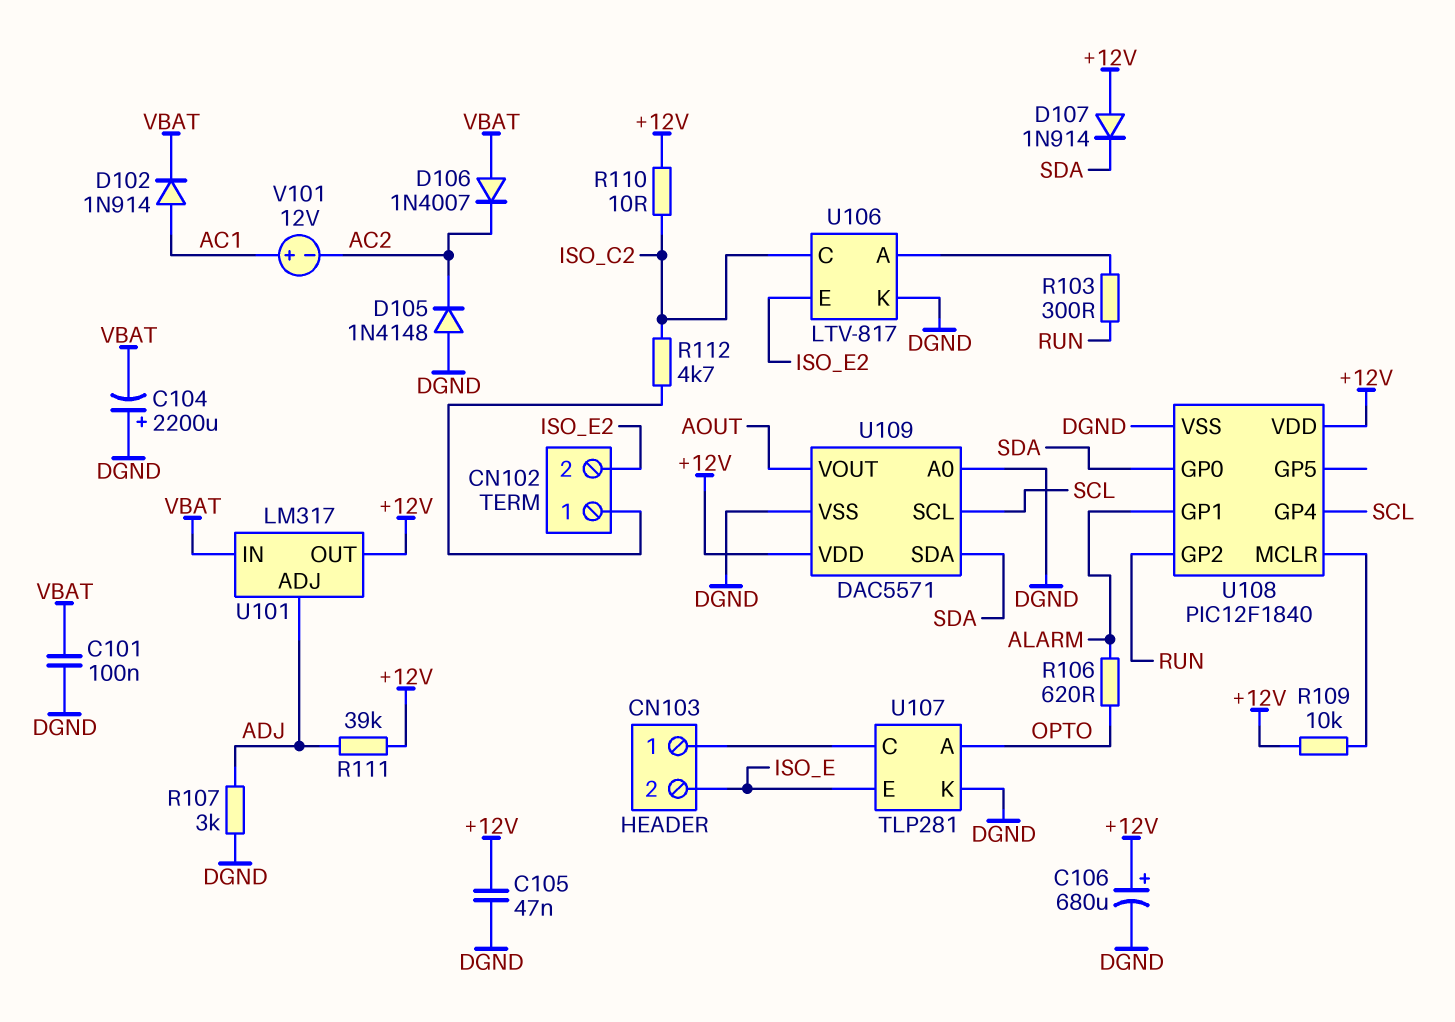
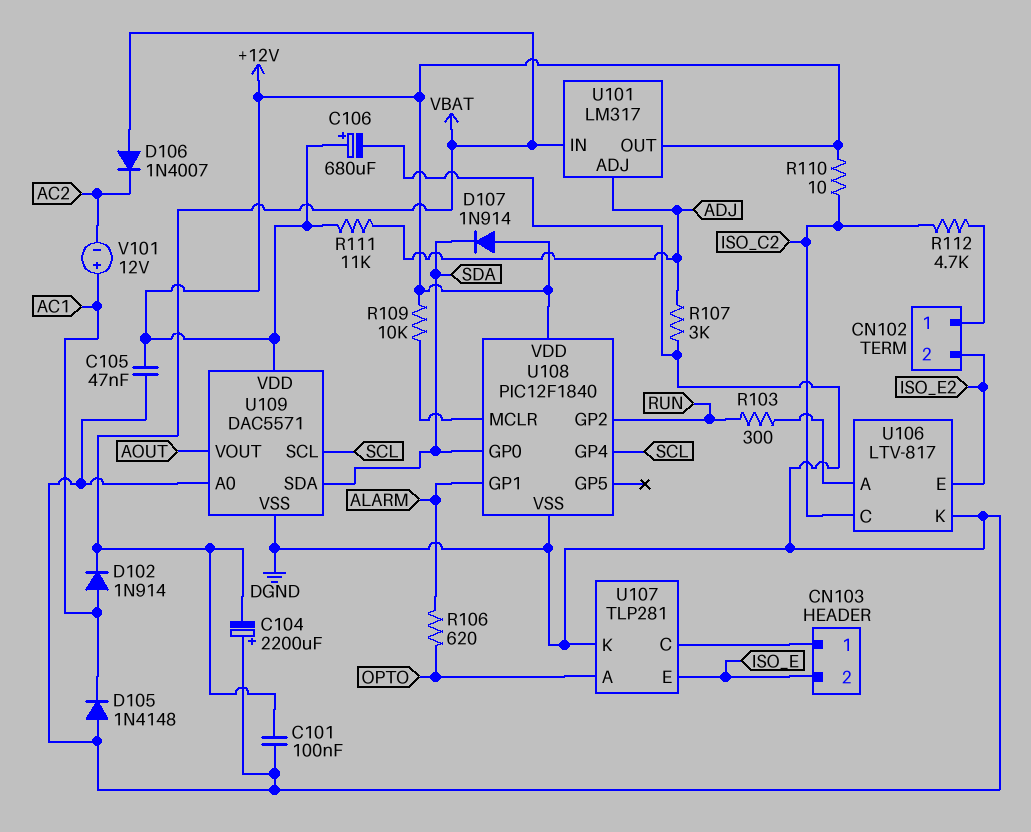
D105: diode 1N4148 (A DGND, K AC2) -> diode 1N4148 (A DGND, K AC1)
R111: 39k (+12V, ADJ) -> 11k (+12V, ADJ)

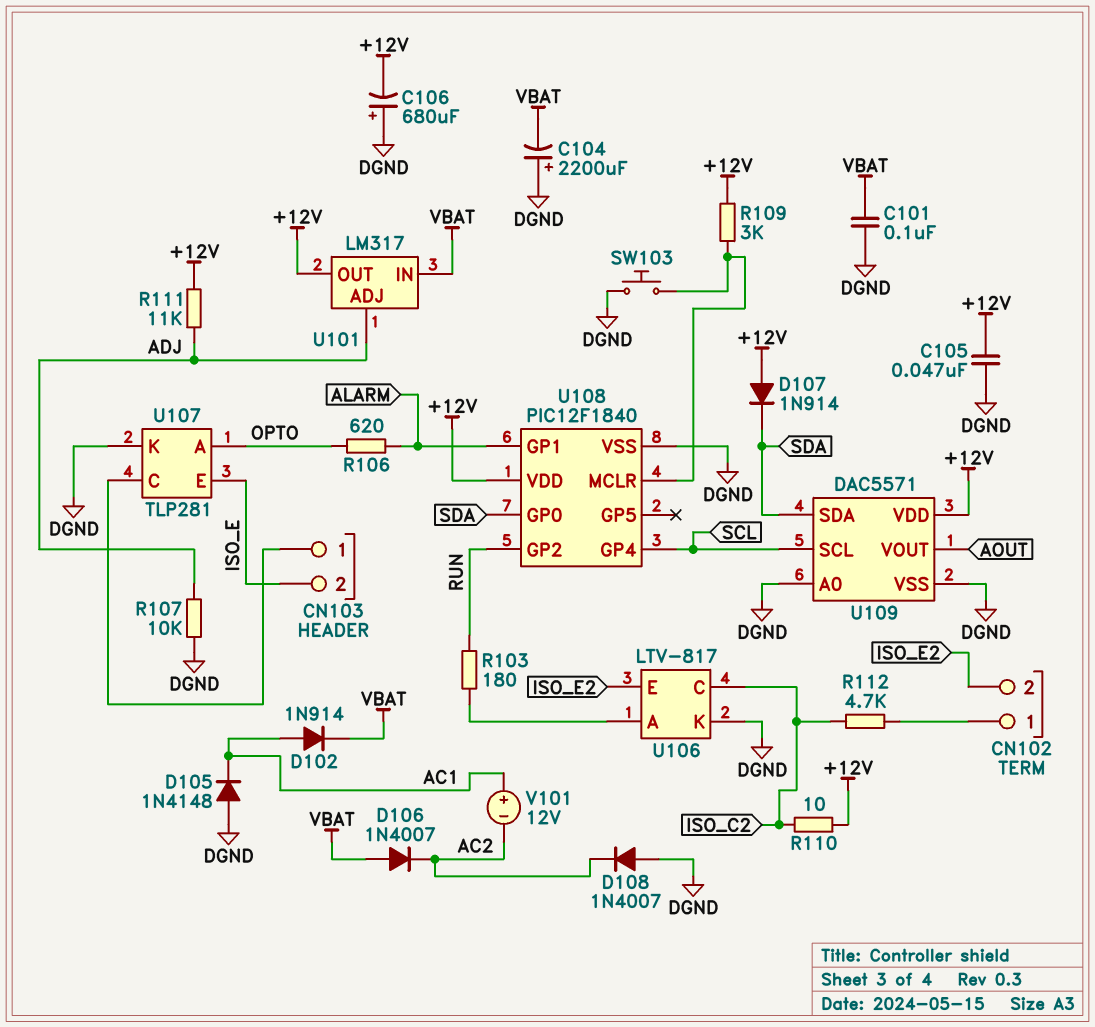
C106: 680uF (plus +12V, minus DGND) -> 680uF (plus DGND, minus +12V)
D108: none -> diode 1N4007 (A DGND, K AC2)
R103: 300 (RUN, U106/A) -> 180 (RUN, U106/A)
R107: 3k (ADJ, DGND) -> 10k (ADJ, DGND)
R109: 10k (+12V, U108/MCLR) -> 3k (+12V, U108/MCLR)
SW103: none -> button (DGND, U108/MCLR)

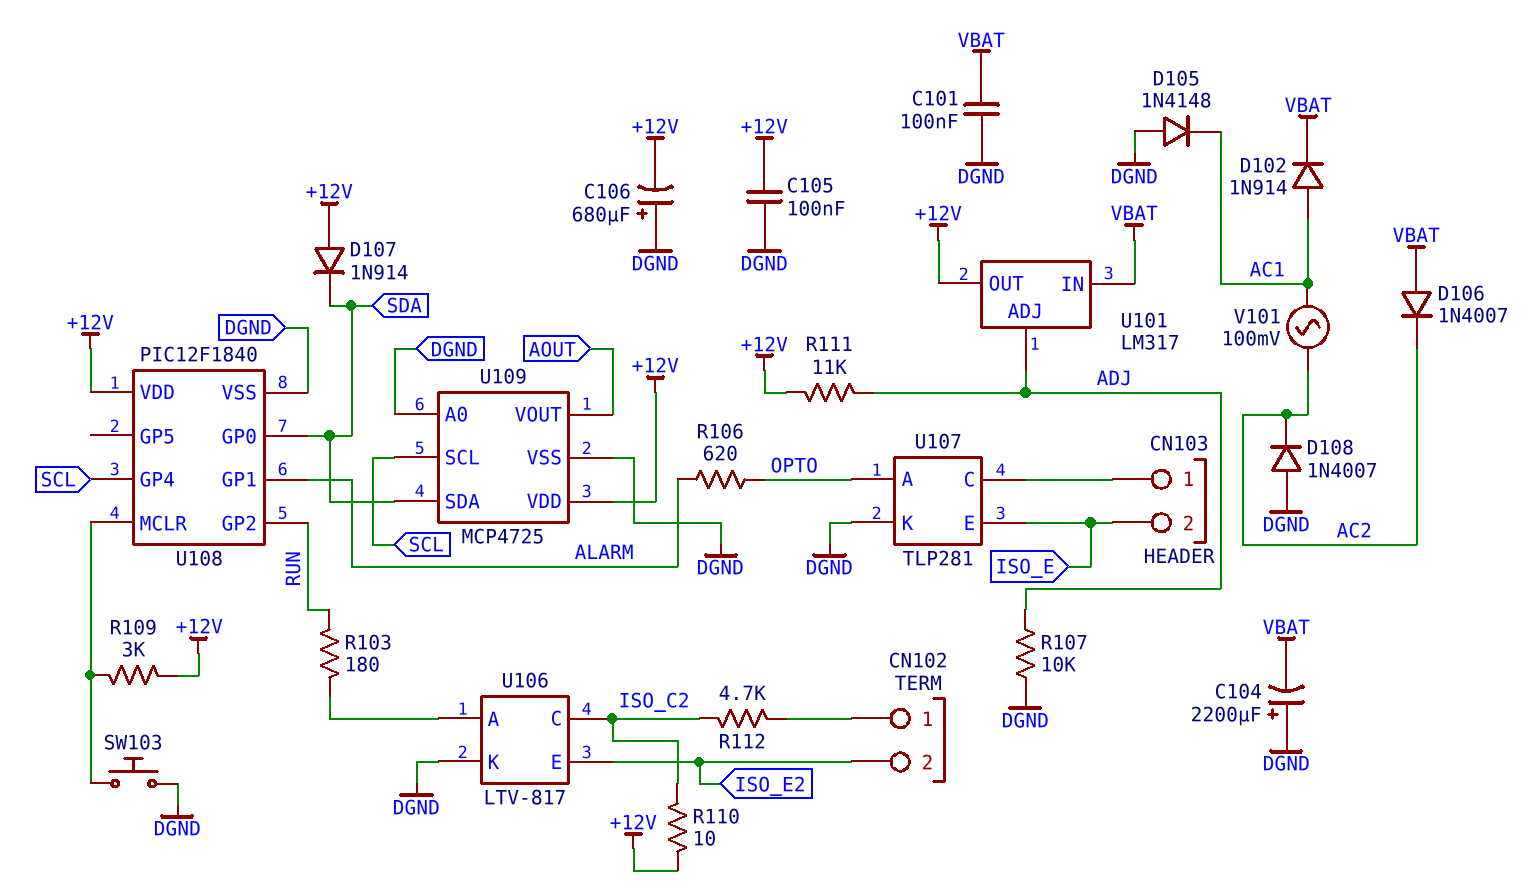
C105: 47nF (+12V, DGND) -> 100nF (+12V, DGND)
U109: DAC5571 -> MCP4725
V101: 12V (plus AC1, minus AC2) -> AC 100mV (AC1, AC2)

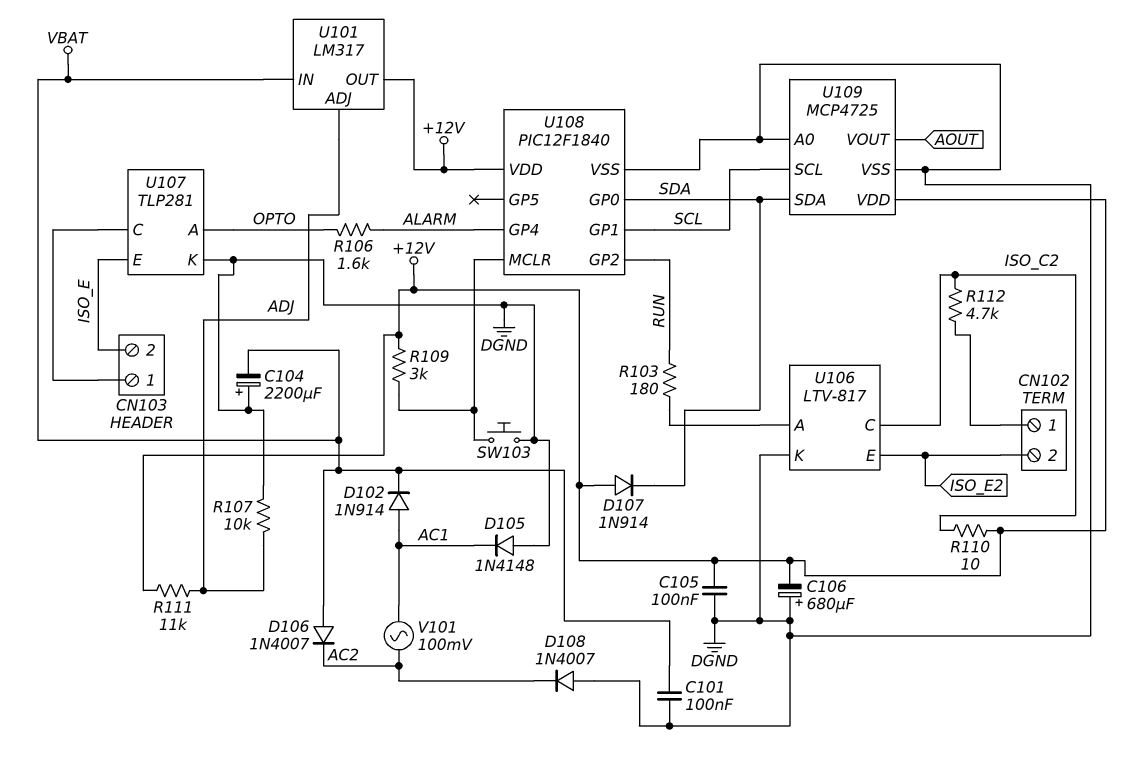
R106: 620 (ALARM, OPTO) -> 1.6k (ALARM, OPTO)
U108 pin GP1: ALARM -> SCL
U108 pin GP4: SCL -> ALARM

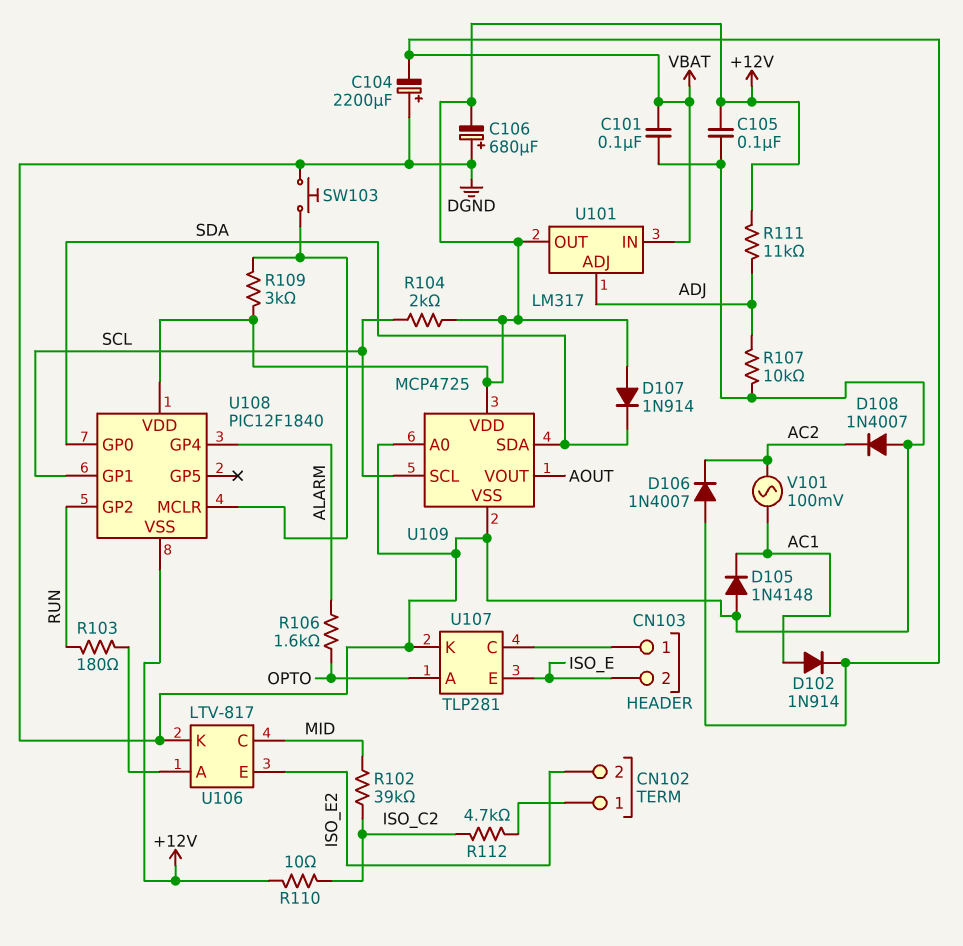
R102: none -> 39k (ISO_C2, MID)
R104: none -> 2k (+12V, SCL)
U106 pin C: ISO_C2 -> MID
U108 pin VSS: DGND -> +12V

